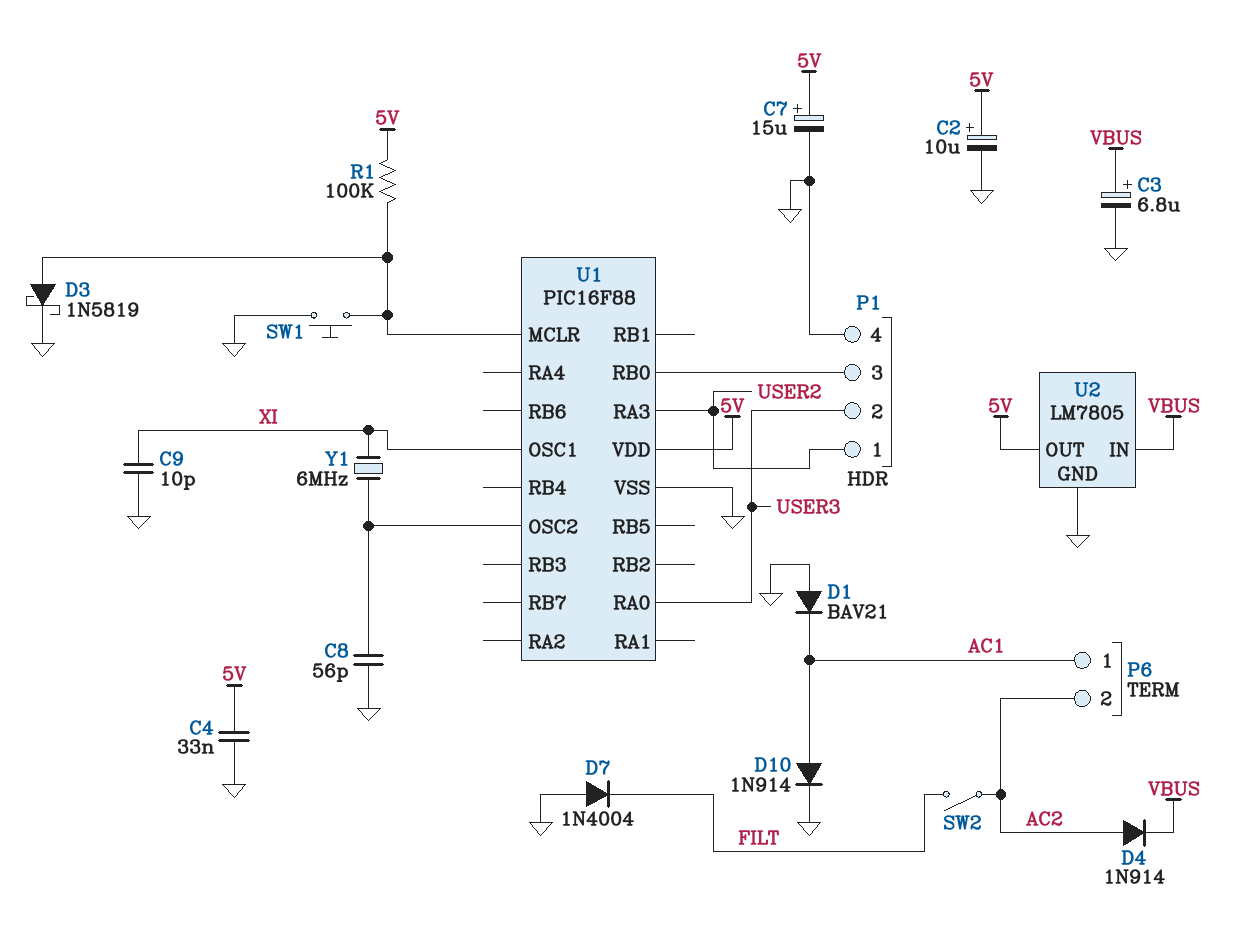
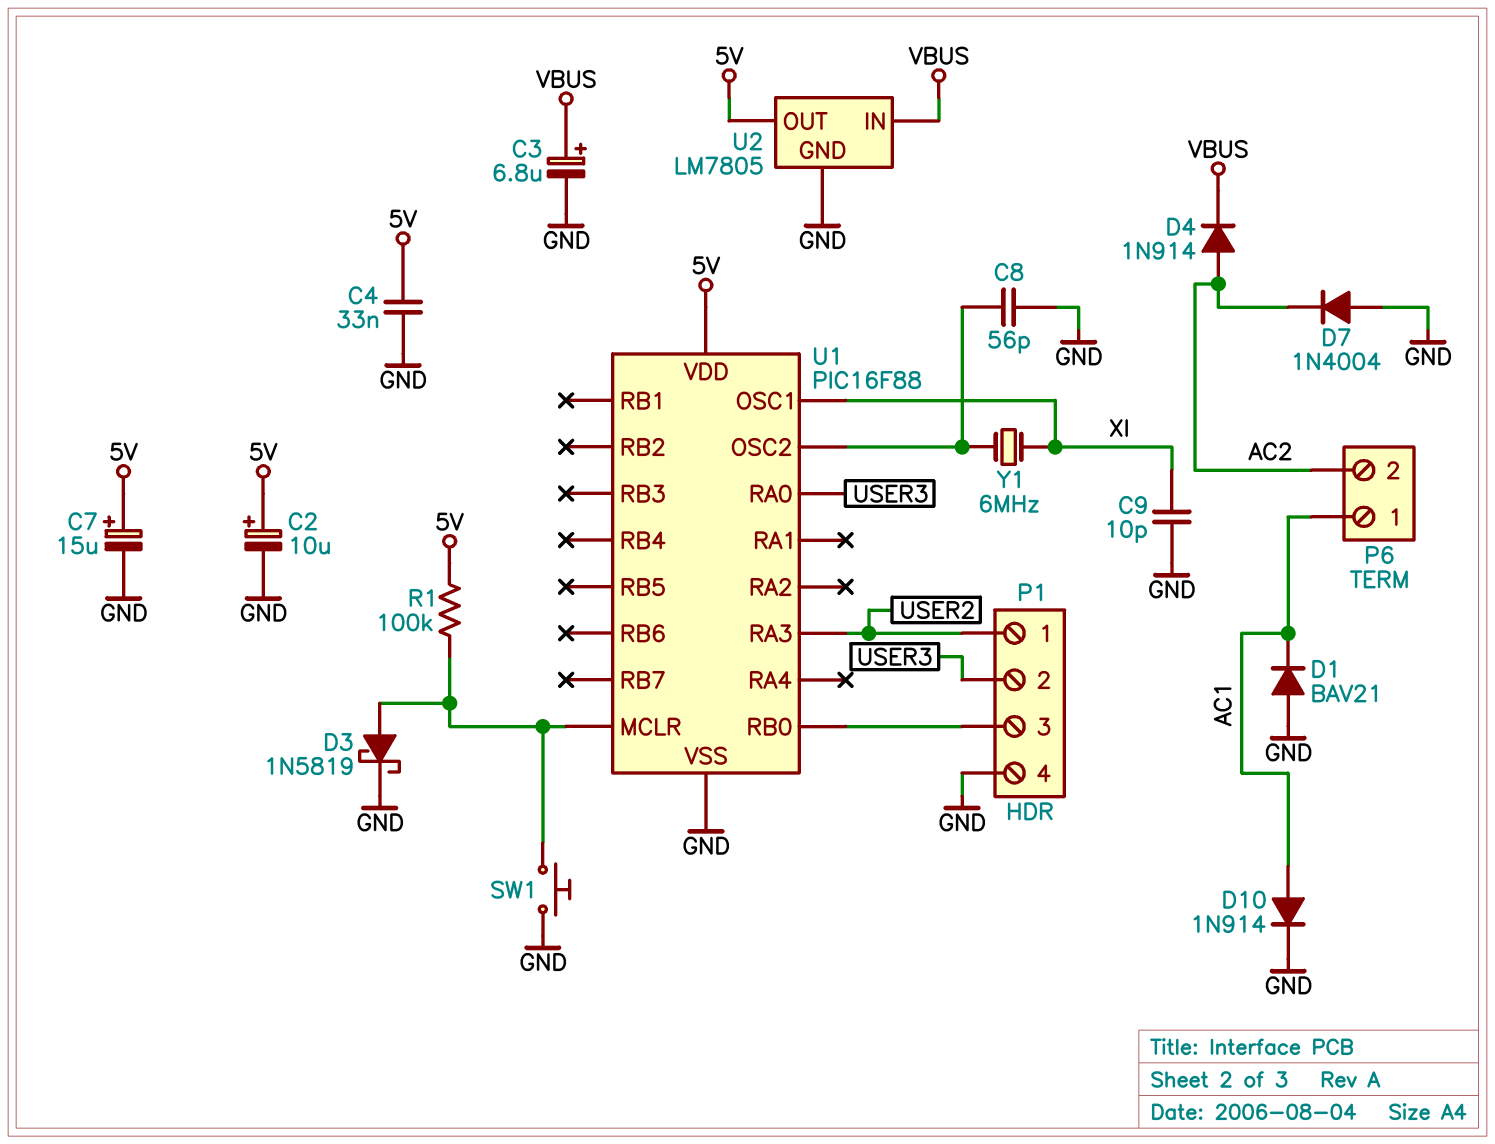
D7: diode 1N4004 (A GND, K FILT) -> diode 1N4004 (A GND, K AC2)
SW2: switch (AC2, FILT) -> none

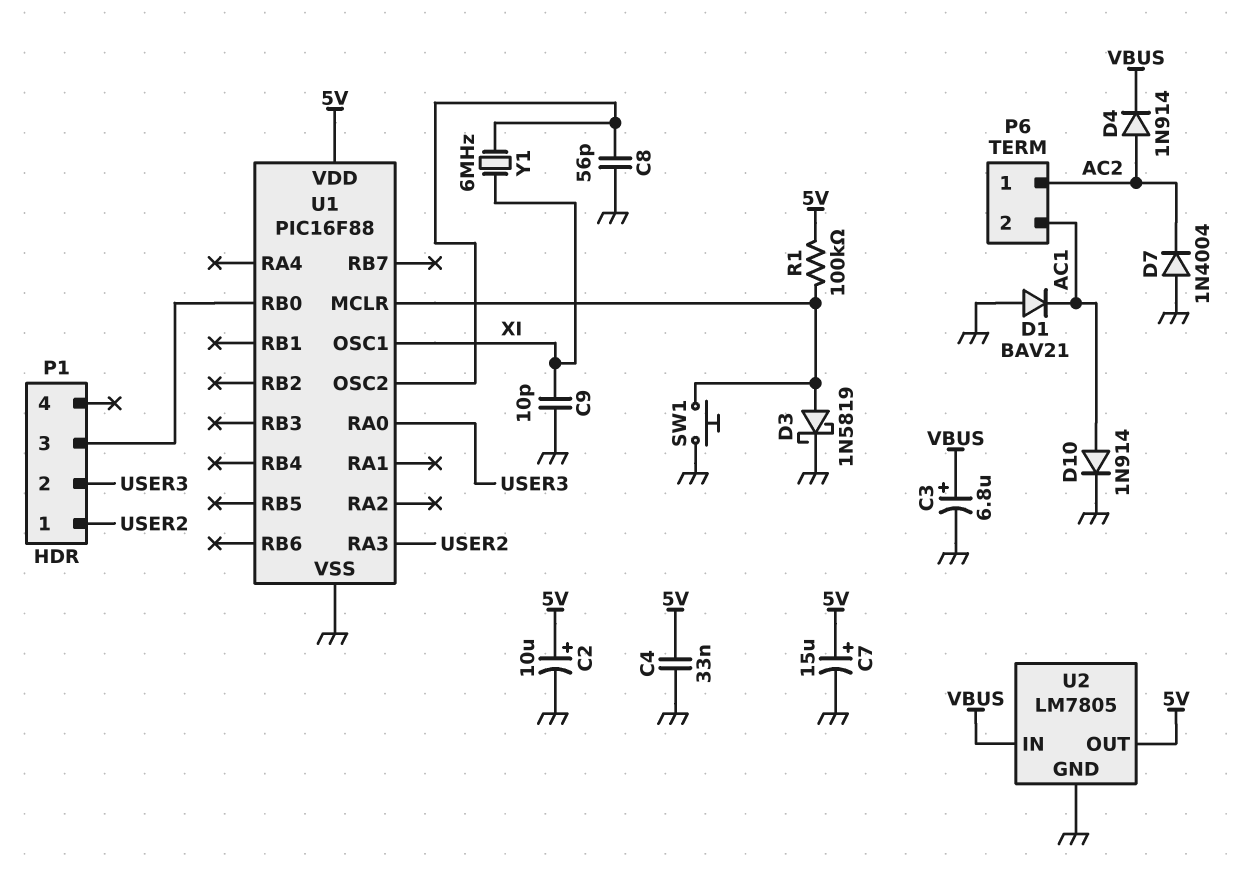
P1 pin 4: GND -> none
P6 pin 1: AC1 -> AC2
P6 pin 2: AC2 -> AC1

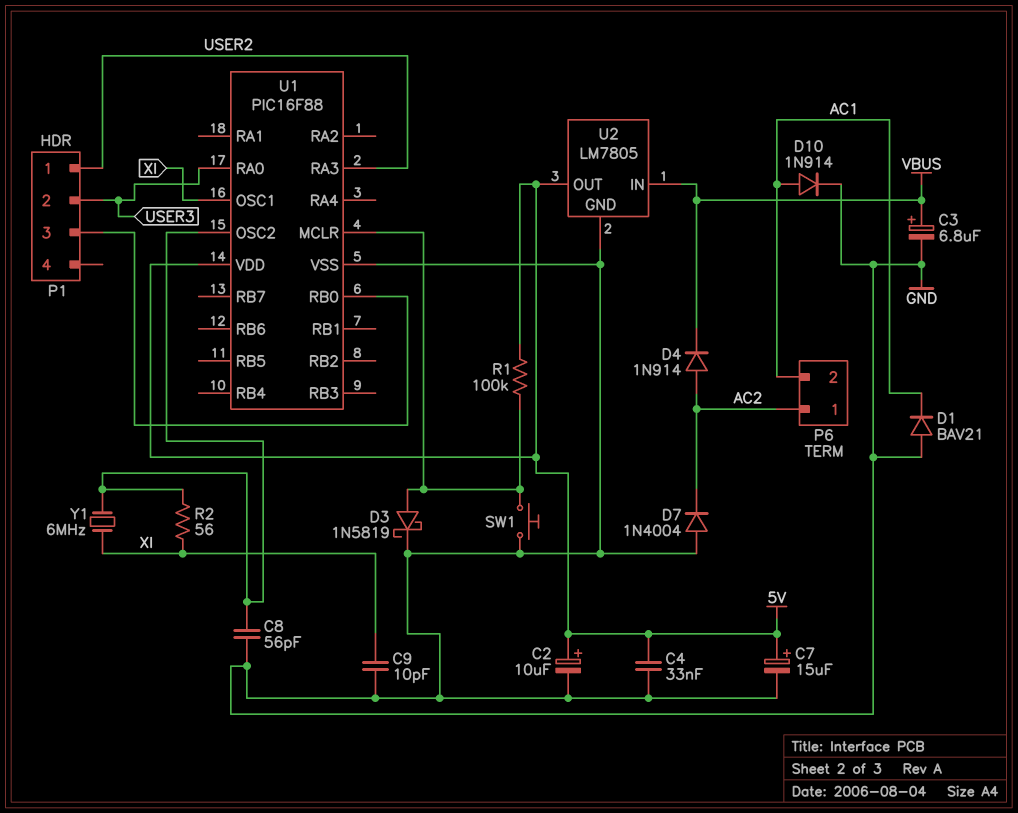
R2: none -> 56 (U1/OSC2, XI)

